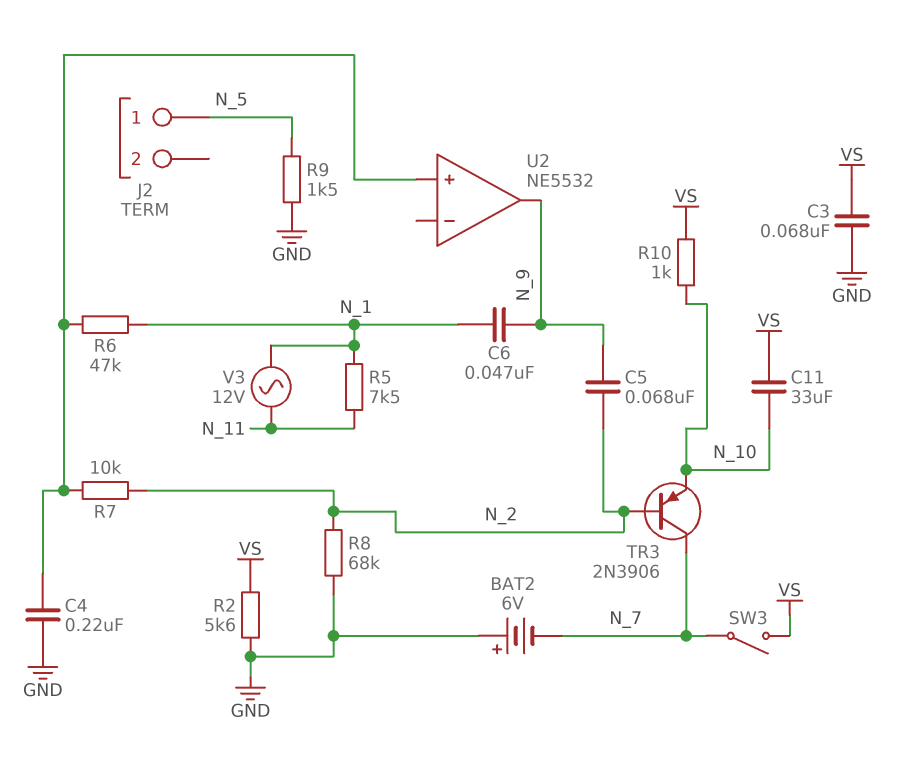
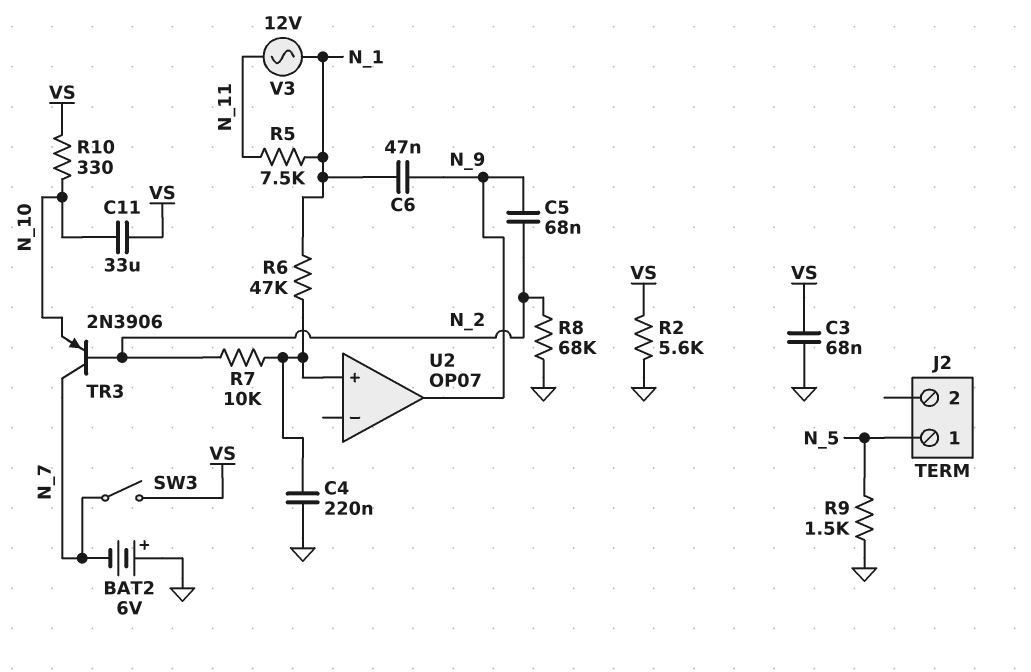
R10: 1k (N_10, VS) -> 330 (N_10, VS)
U2: NE5532 -> OP07

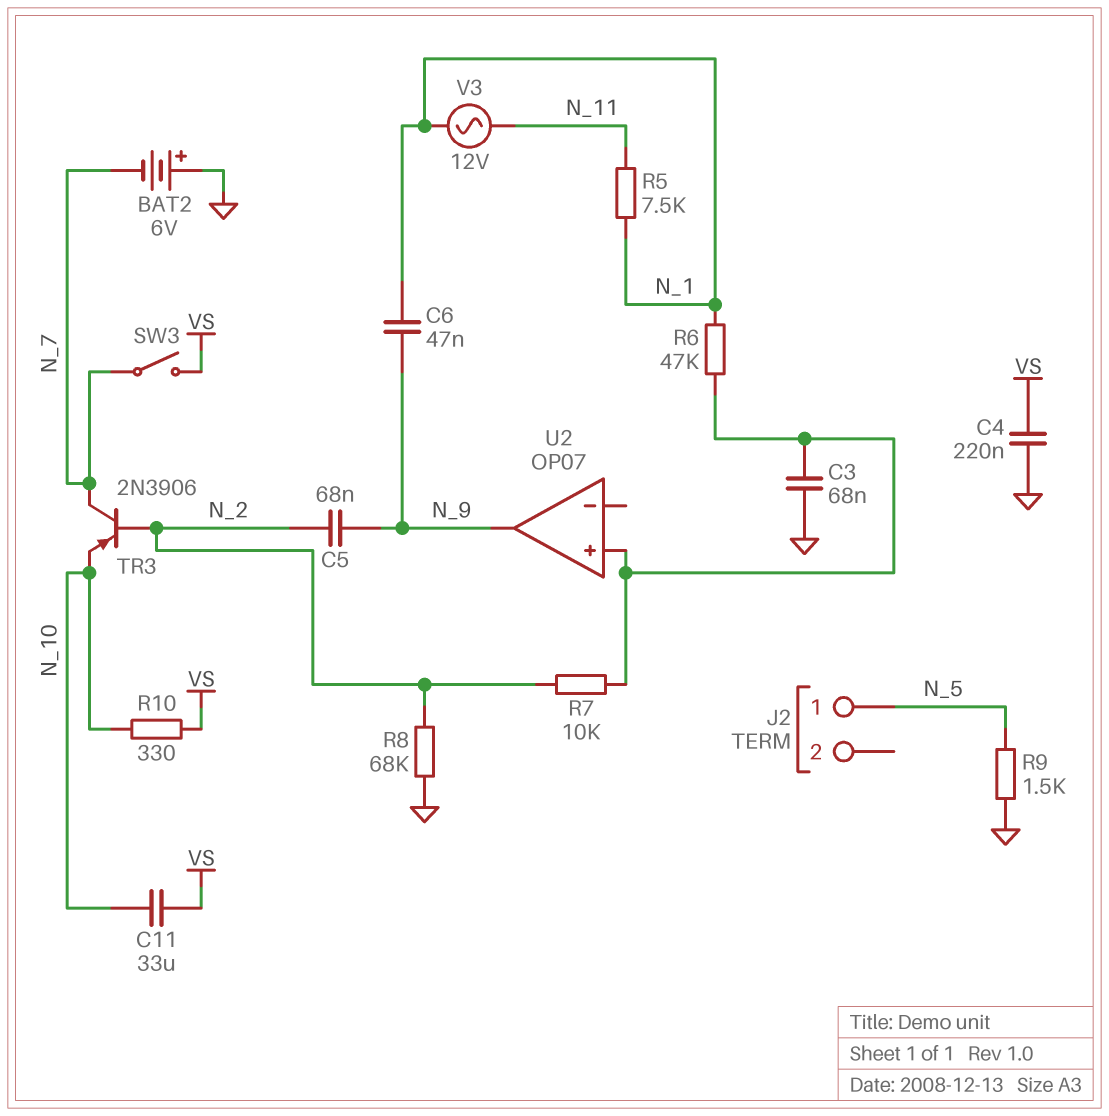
C3: 68nF (GND, VS) -> 68nF (GND, U2/in+)
C4: 220nF (GND, U2/in+) -> 220nF (GND, VS)
R2: 5.6k (GND, VS) -> none

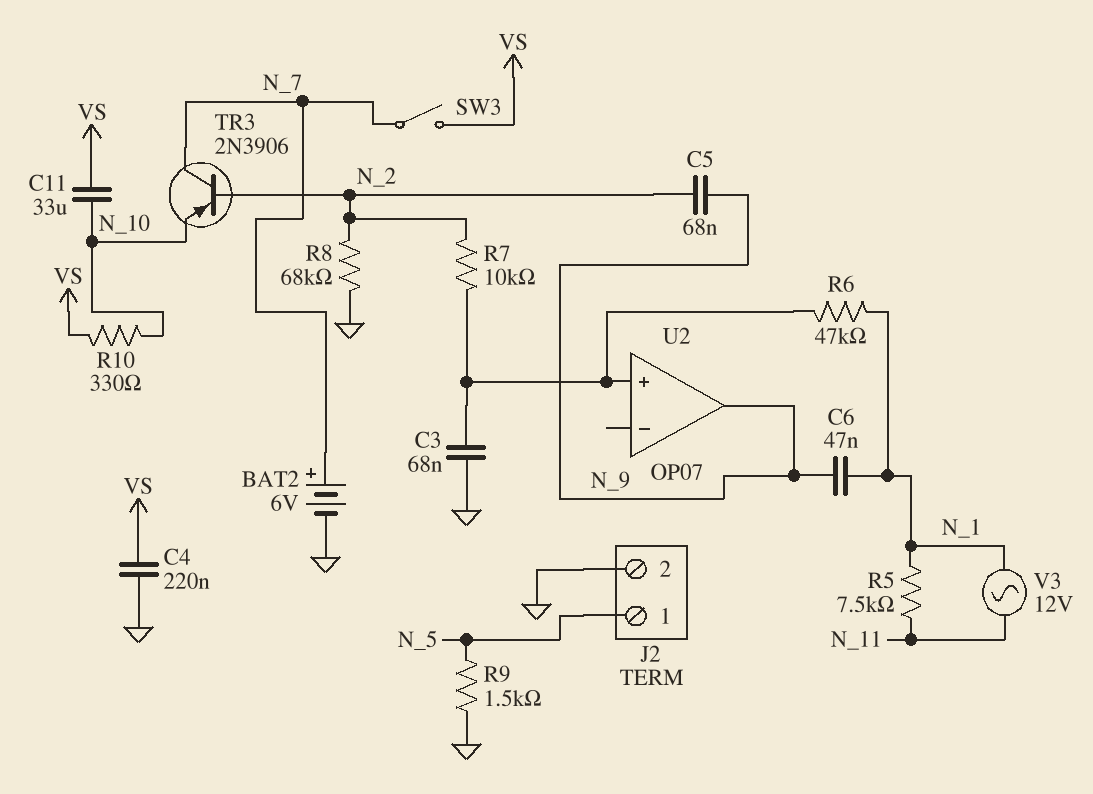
BAT2: 6V (plus GND, minus N_7) -> 6V (plus N_7, minus GND)
J2 pin 2: none -> GND

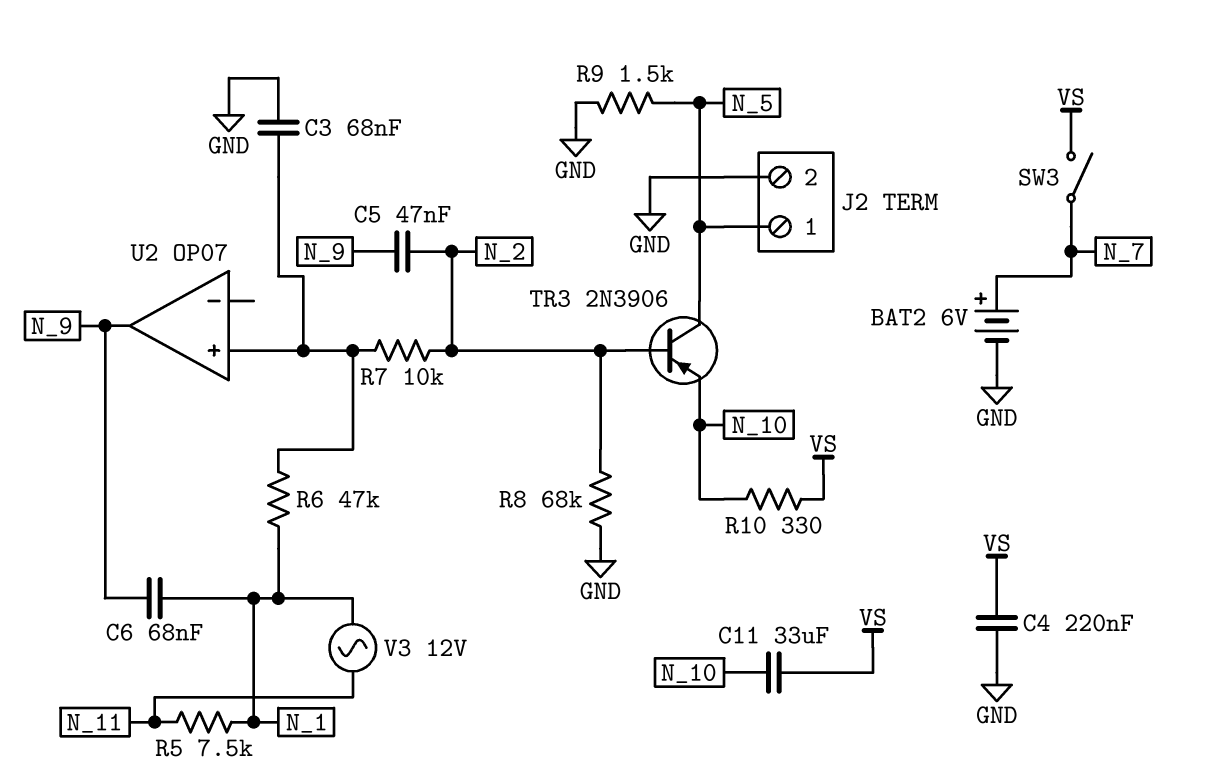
C5: 68nF (N_2, N_9) -> 47nF (N_2, N_9)
C6: 47nF (N_1, N_9) -> 68nF (N_1, N_9)
TR3: PNP 2N3906 (B N_2, C N_7, E N_10) -> PNP 2N3906 (B N_2, C N_5, E N_10)

